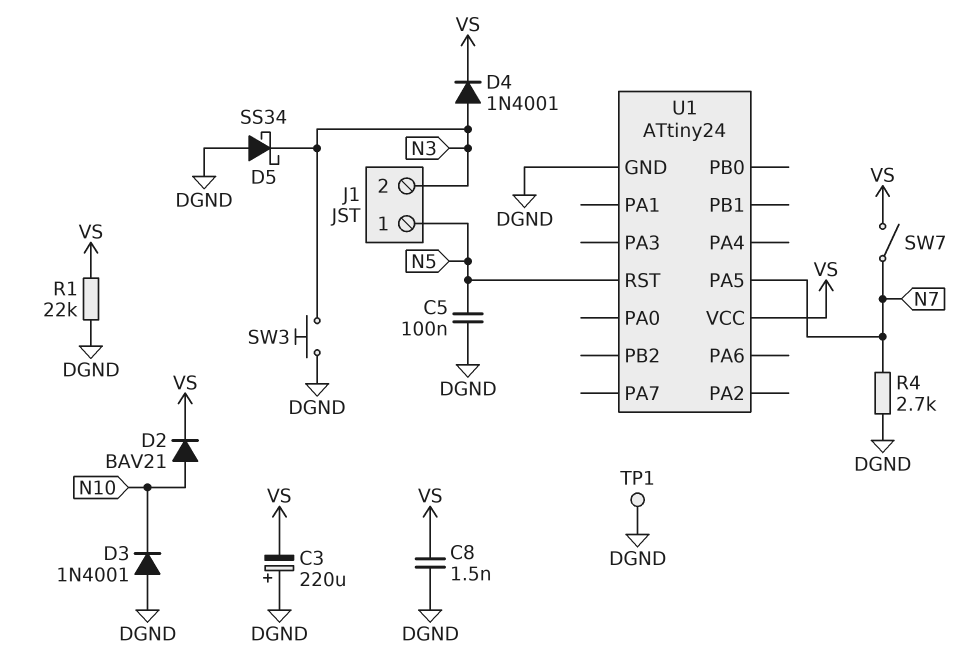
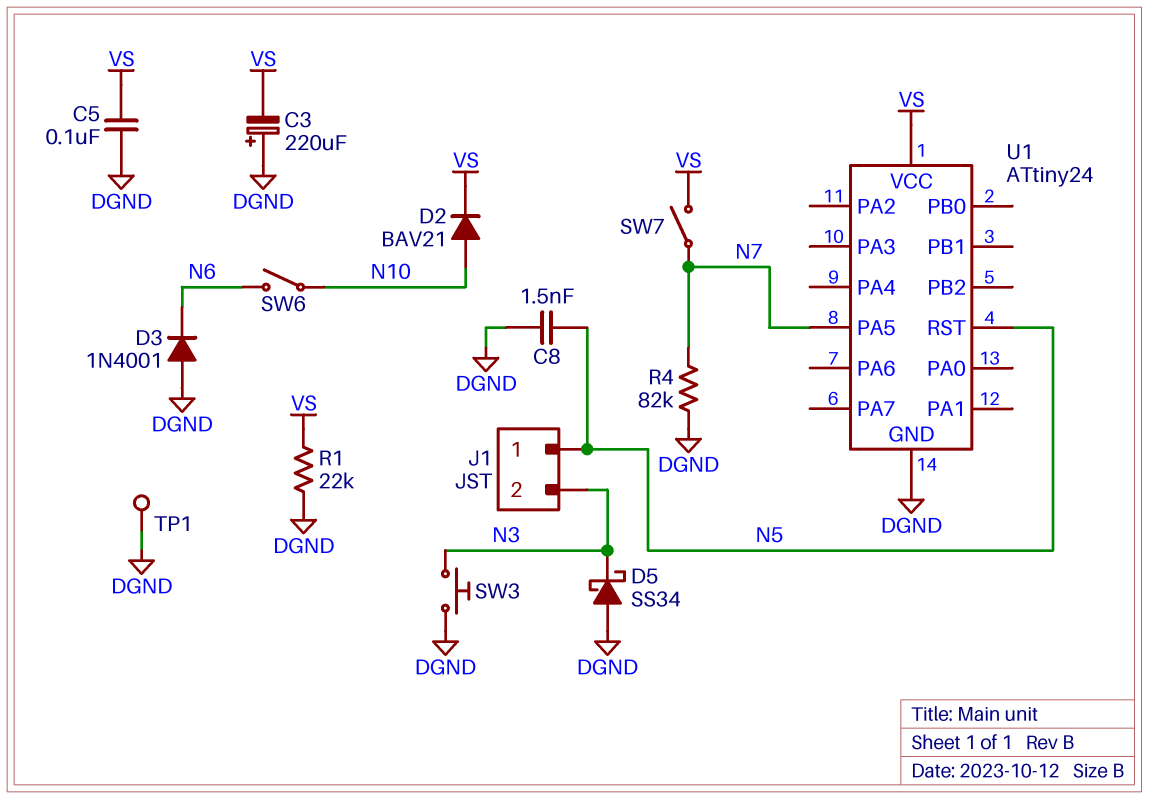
C5: 100nF (DGND, N5) -> 100nF (DGND, VS)
C8: 1.5nF (DGND, VS) -> 1.5nF (DGND, N5)
D3: diode 1N4001 (A DGND, K N10) -> diode 1N4001 (A DGND, K N6)
D4: diode 1N4001 (A N3, K VS) -> none
R4: 2.7k (DGND, N7) -> 82k (DGND, N7)
SW6: none -> switch (N6, N10)

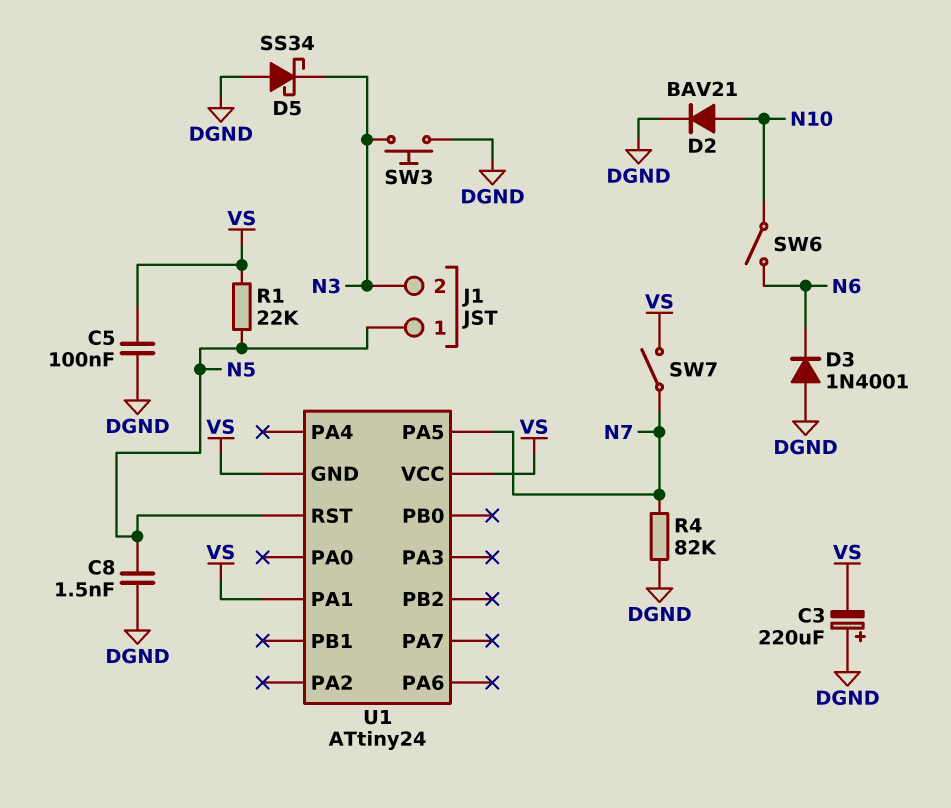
D2: diode BAV21 (A N10, K VS) -> diode BAV21 (A N10, K DGND)
R1: 22k (DGND, VS) -> 22k (N5, VS)
TP1: test point (DGND) -> none
U1 pin GND: DGND -> VS
U1 pin PA1: none -> VS

